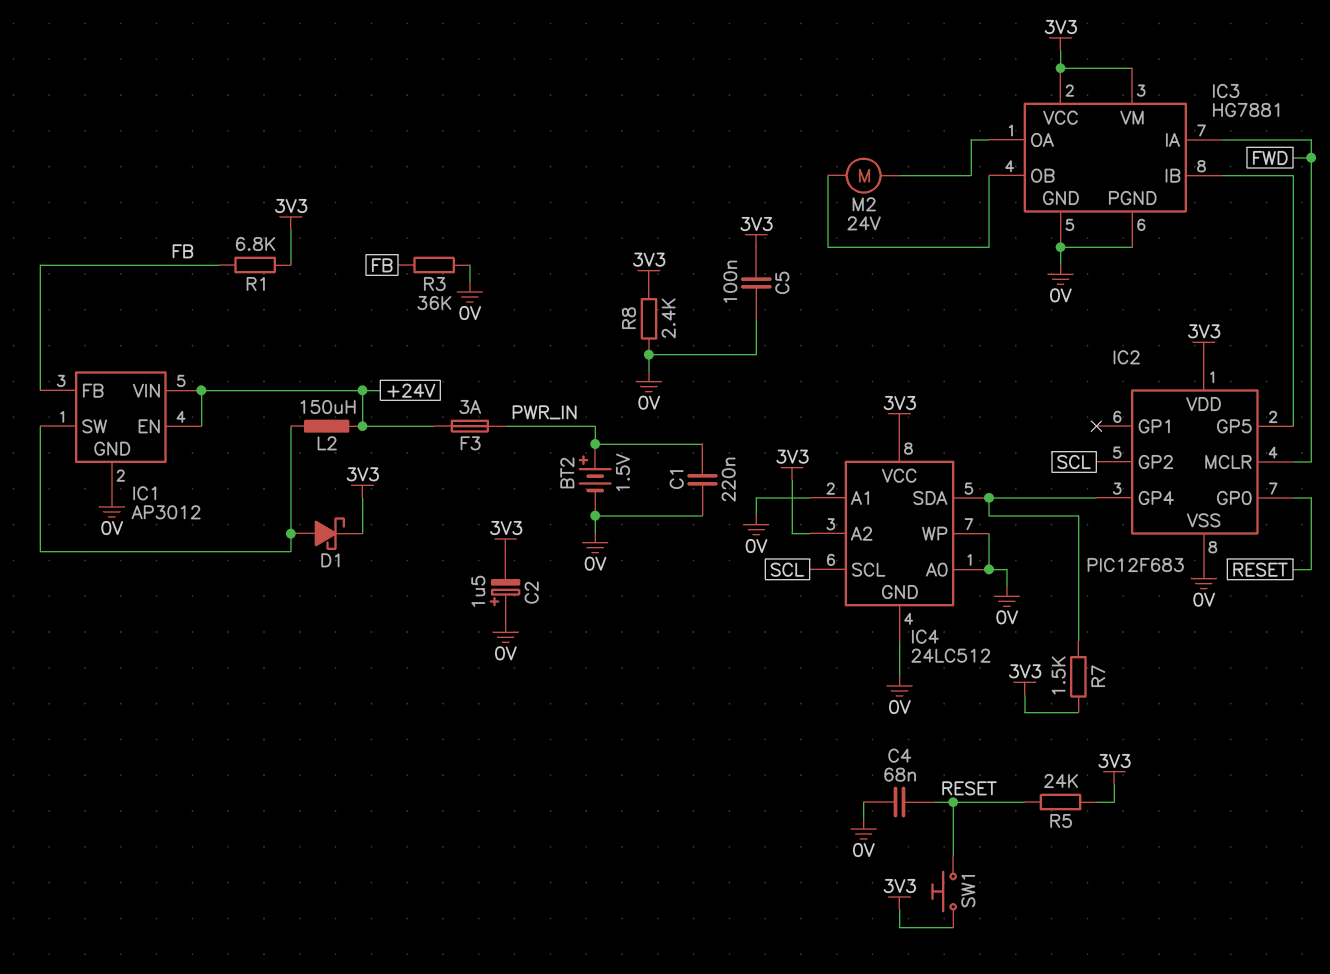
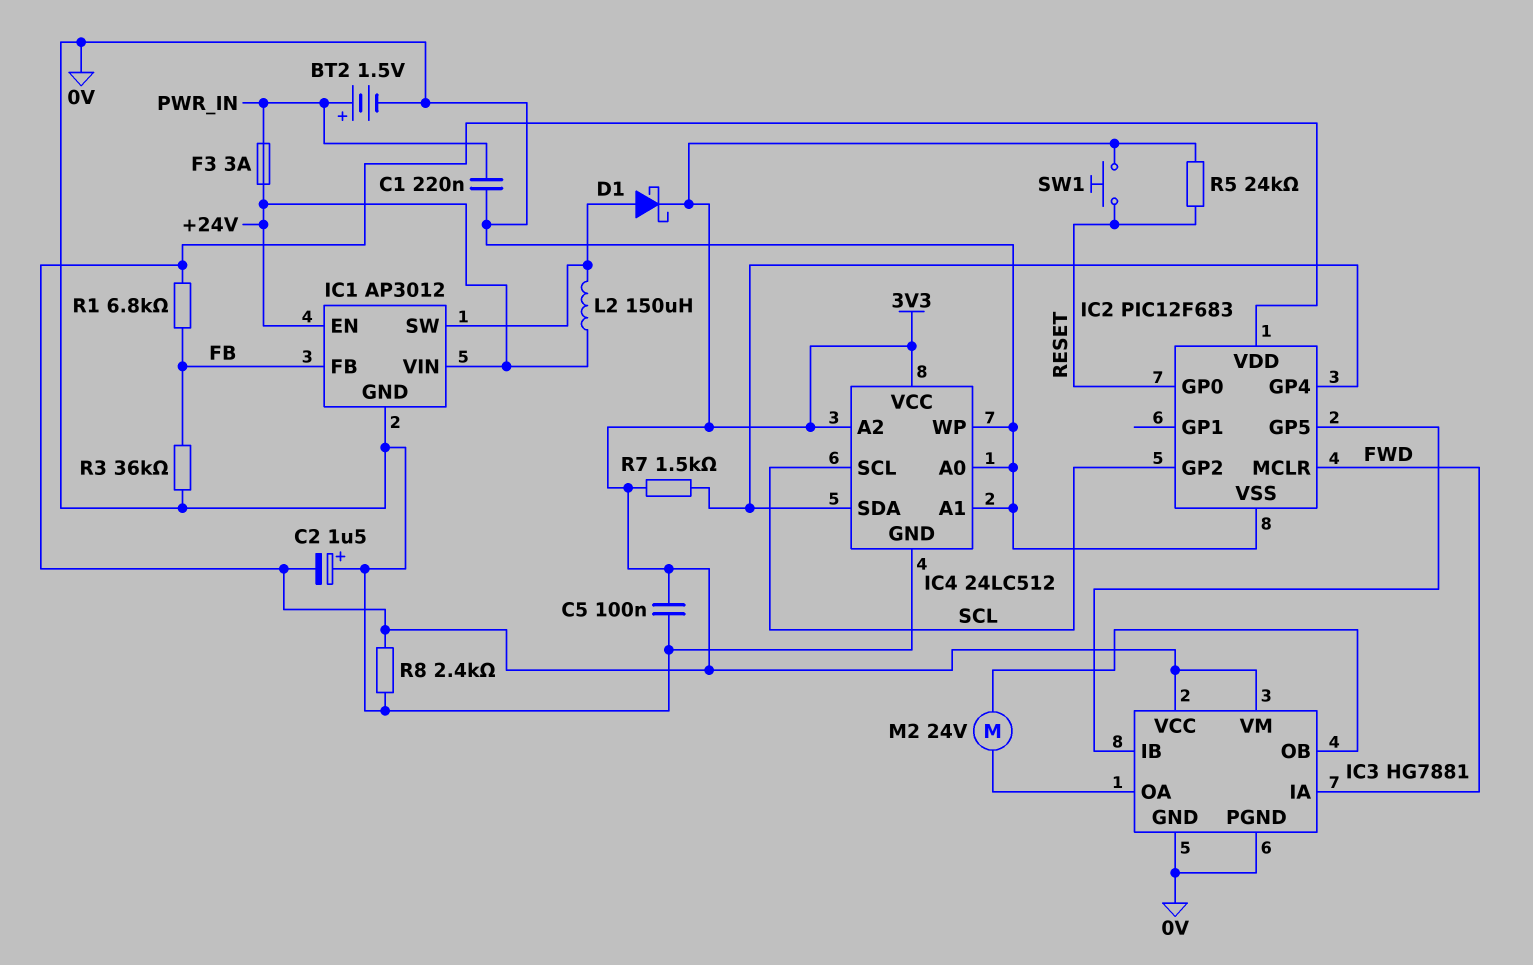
C4: 68nF (0V, RESET) -> none

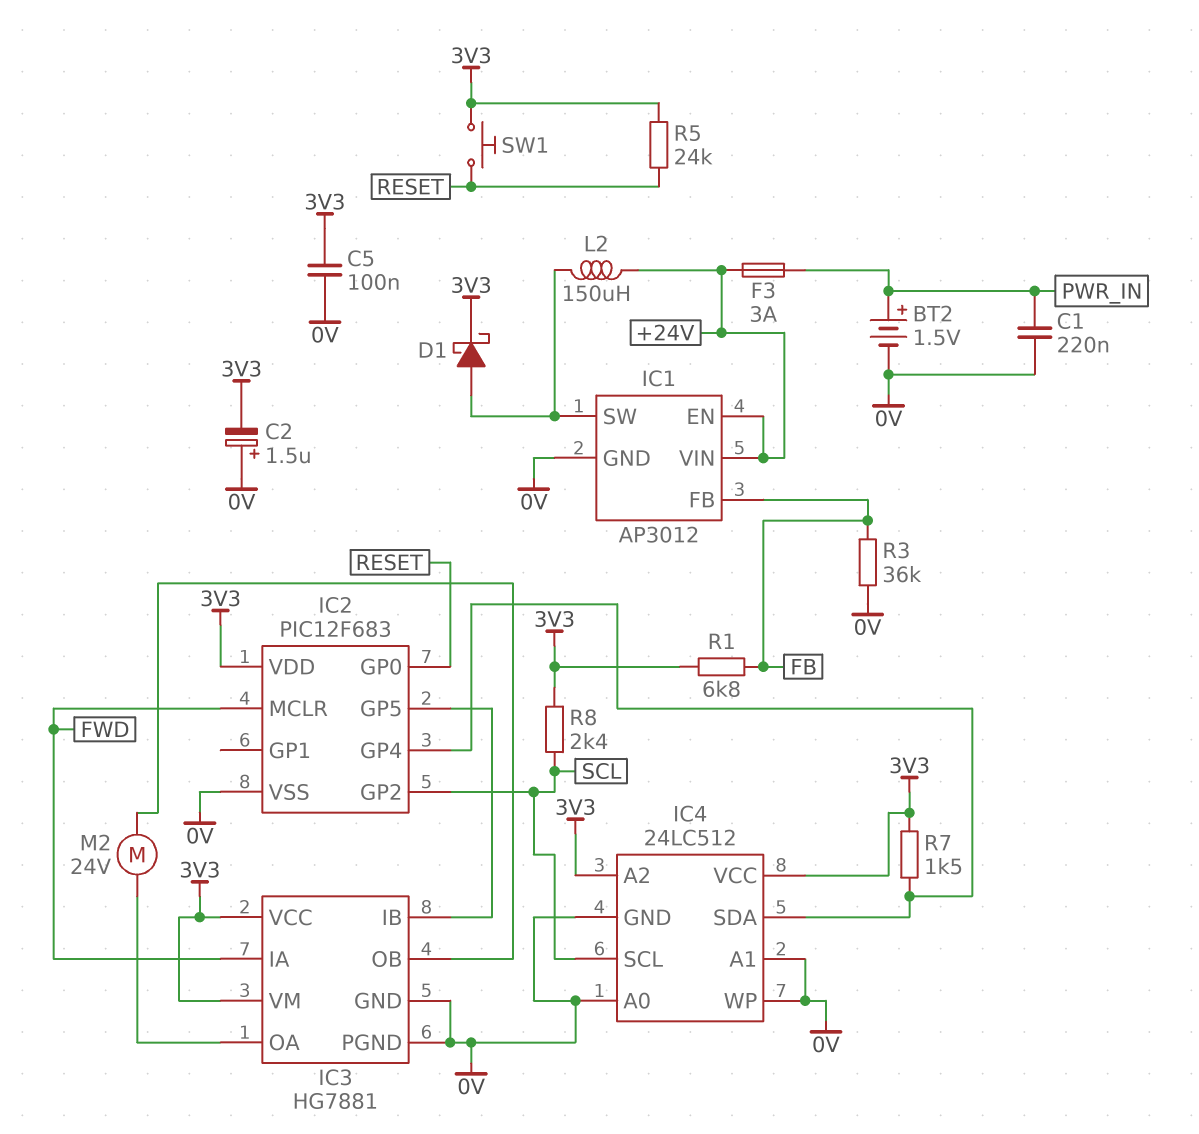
R8: 2.4k (0V, 3V3) -> 2.4k (3V3, SCL)

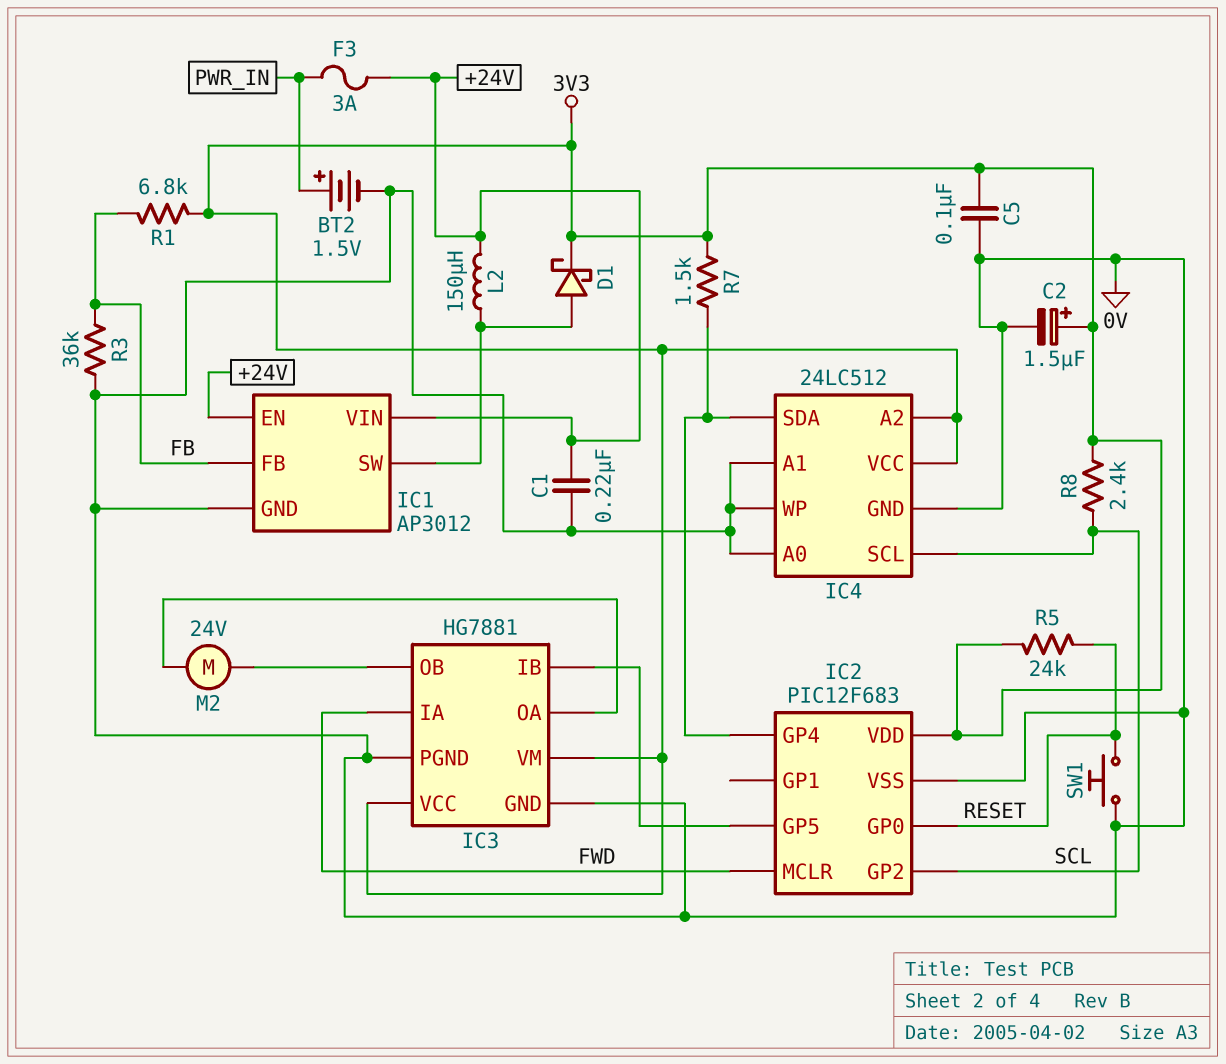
C1: 220nF (0V, PWR_IN) -> 220nF (+24V, 0V)
C2: 1.5uF (plus 0V, minus 3V3) -> 1.5uF (plus 3V3, minus 0V)
SW1: button (3V3, RESET) -> button (0V, RESET)

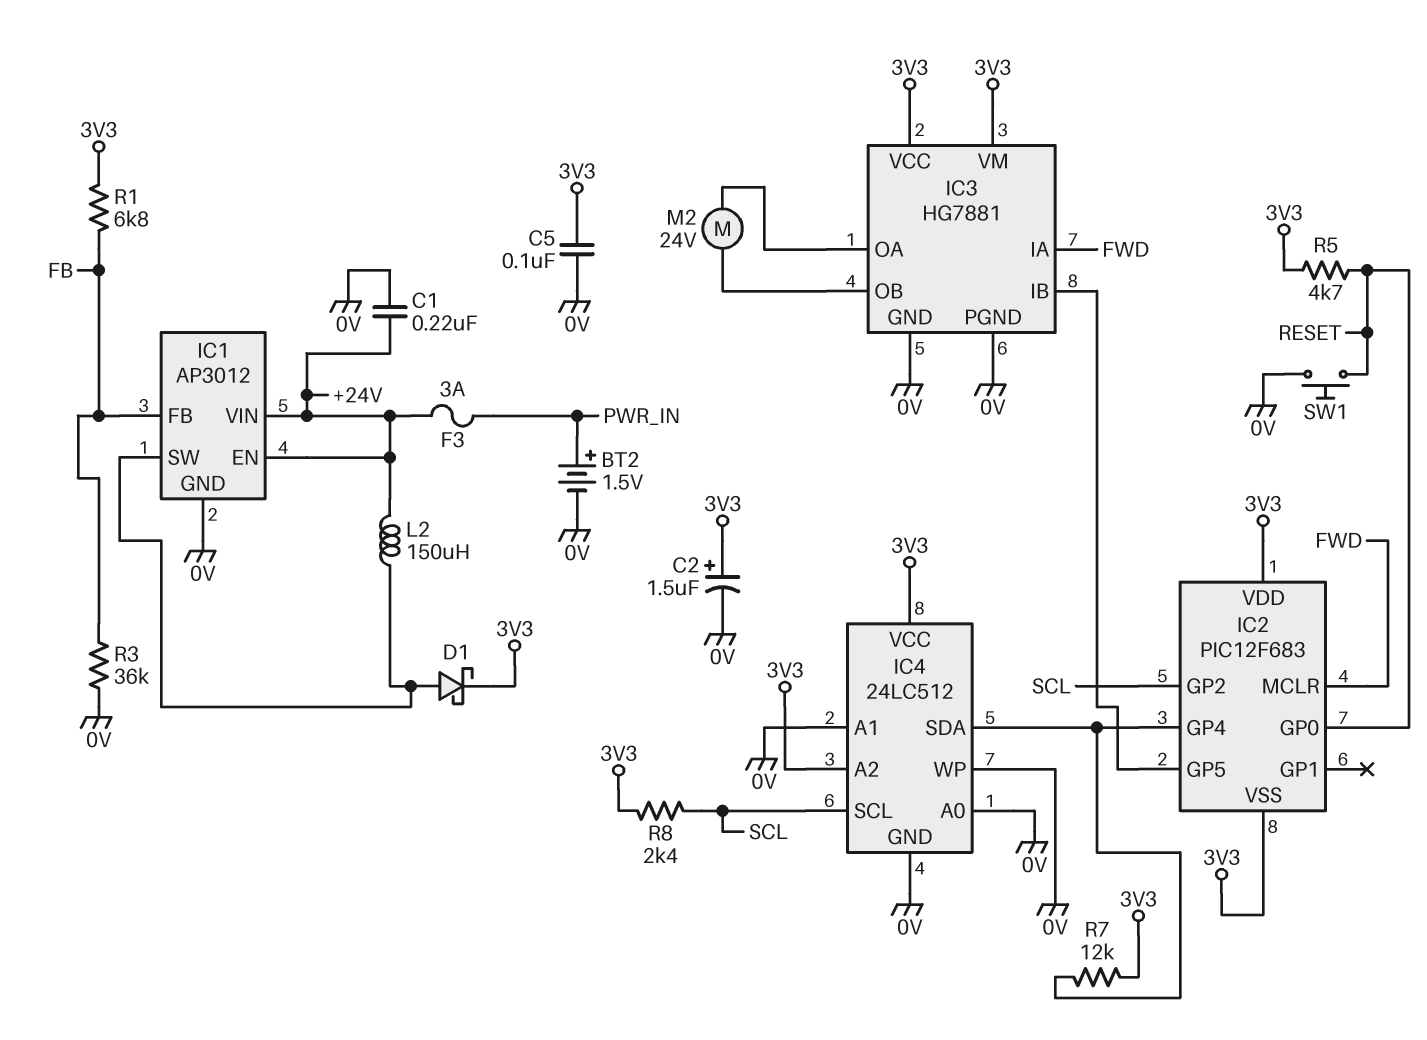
IC2 pin VSS: 0V -> 3V3
R5: 24k (3V3, RESET) -> 4.7k (3V3, RESET)
R7: 1.5k (3V3, IC2/GP4) -> 12k (3V3, IC2/GP4)

